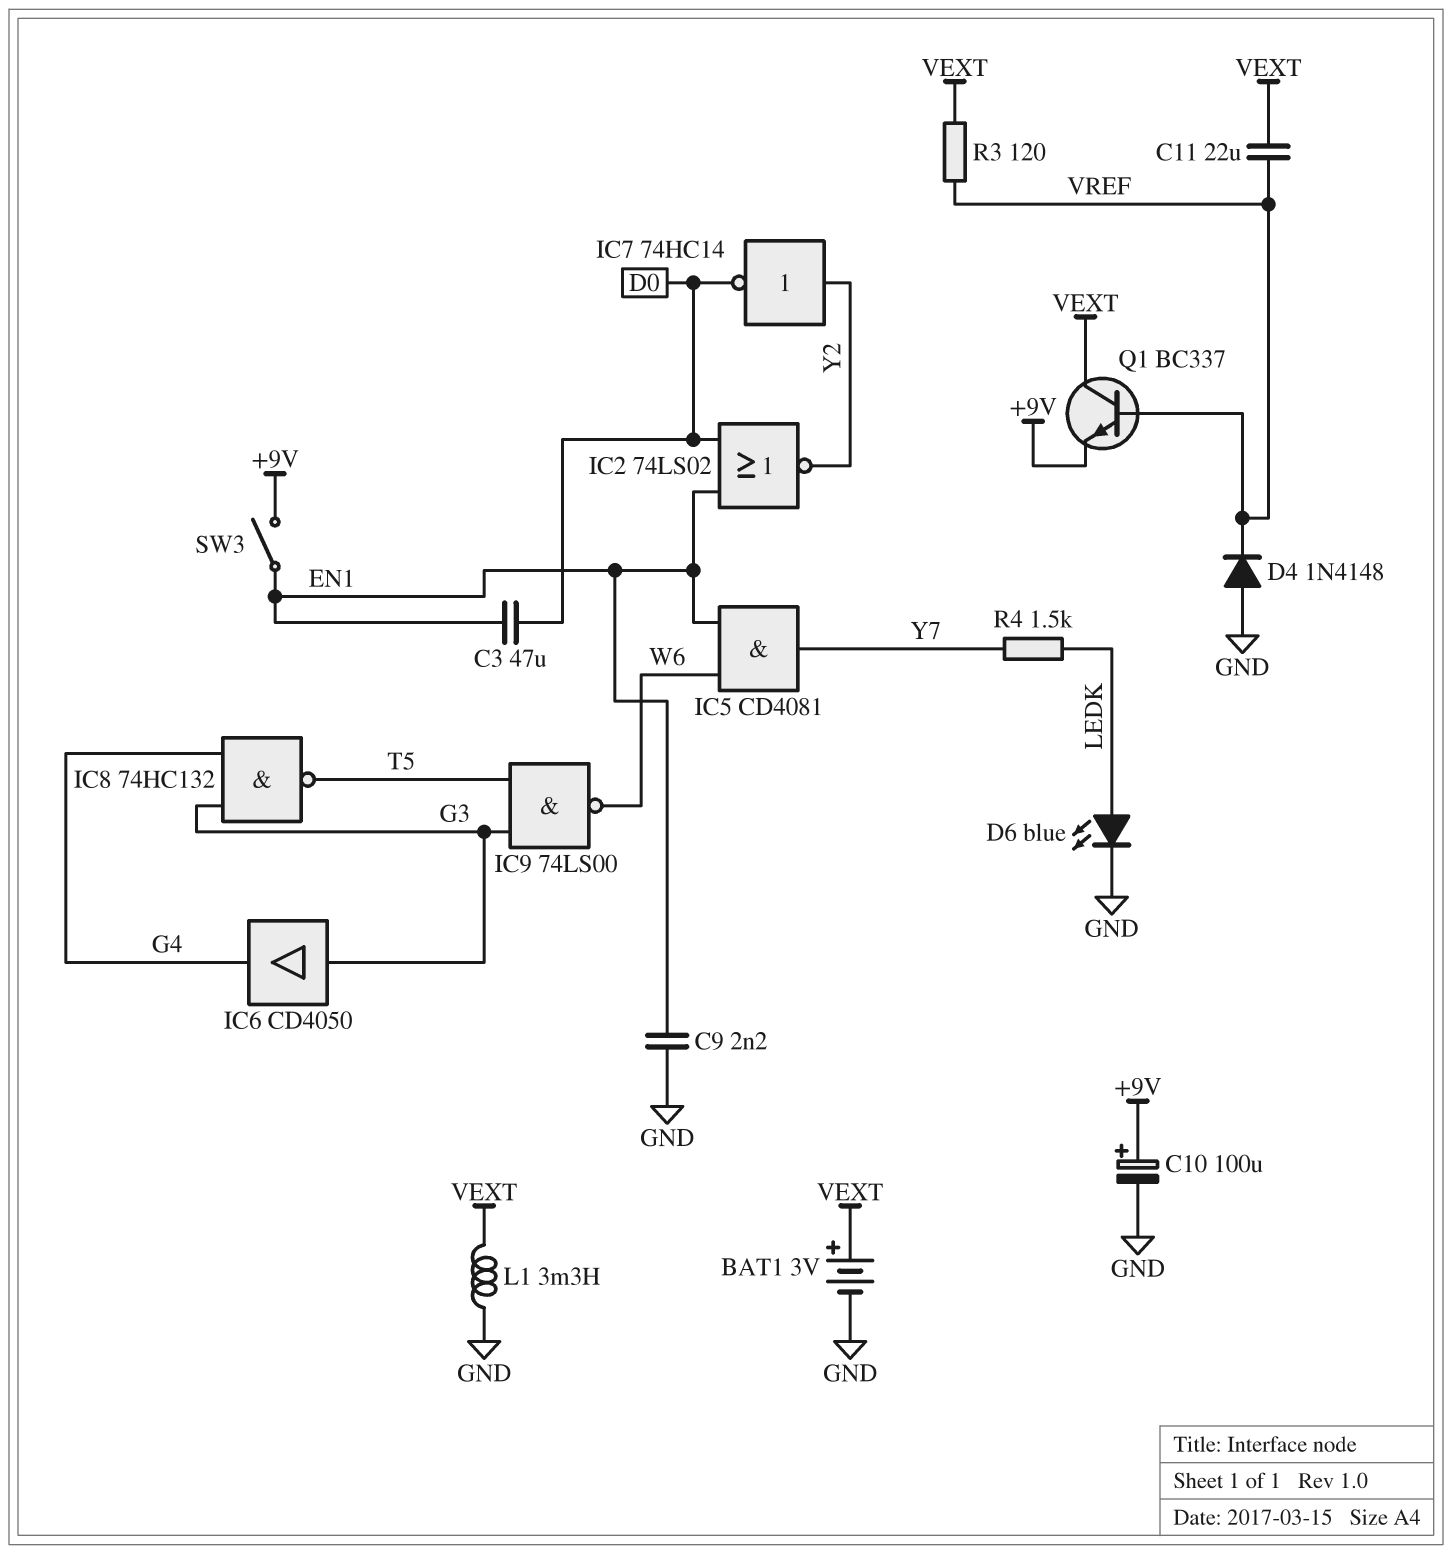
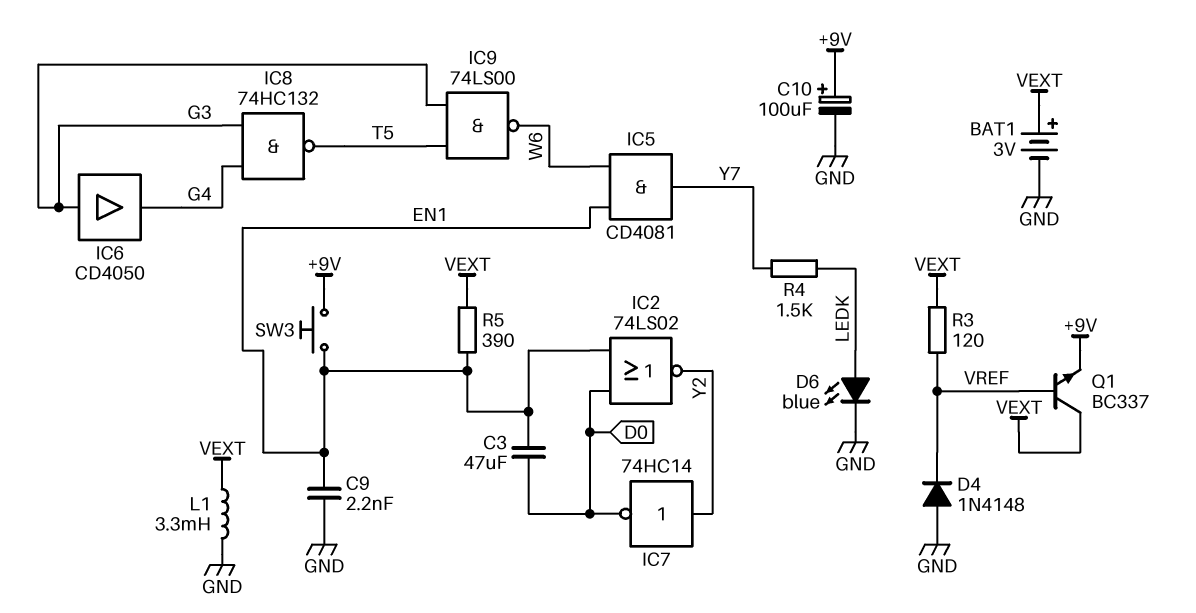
C11: 22uF (VEXT, VREF) -> none
R5: none -> 390 (EN1, VEXT)
SW3: switch (+9V, EN1) -> button (+9V, EN1)

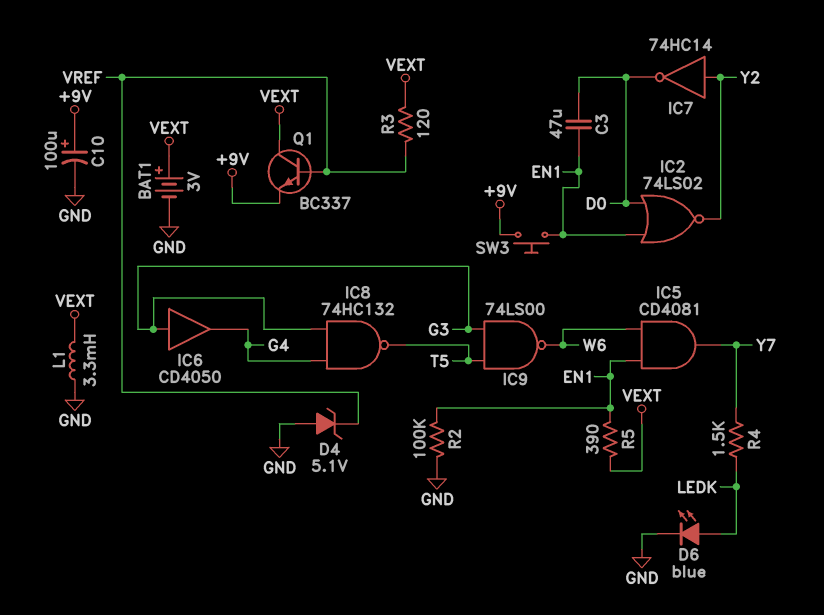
C9: 2.2nF (EN1, GND) -> none
D4: diode 1N4148 (A GND, K VREF) -> zener 5.1V (A GND, K VREF)
R2: none -> 100k (EN1, GND)

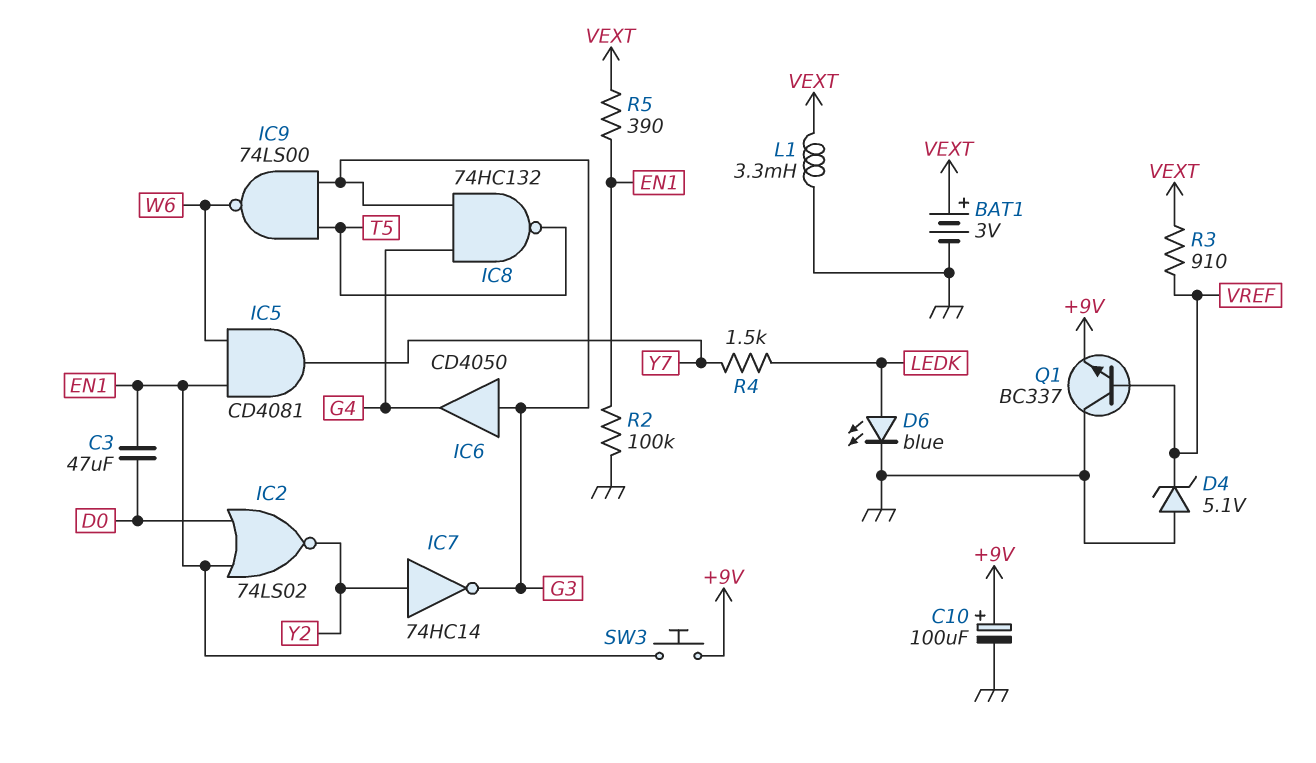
IC7: NOT 74HC14 (in Y2, out D0) -> NOT 74HC14 (in Y2, out G3)
Q1: NPN BC337 (B VREF, C VEXT, E +9V) -> NPN BC337 (B VREF, C GND, E +9V)
R3: 120 (VEXT, VREF) -> 910 (VEXT, VREF)

